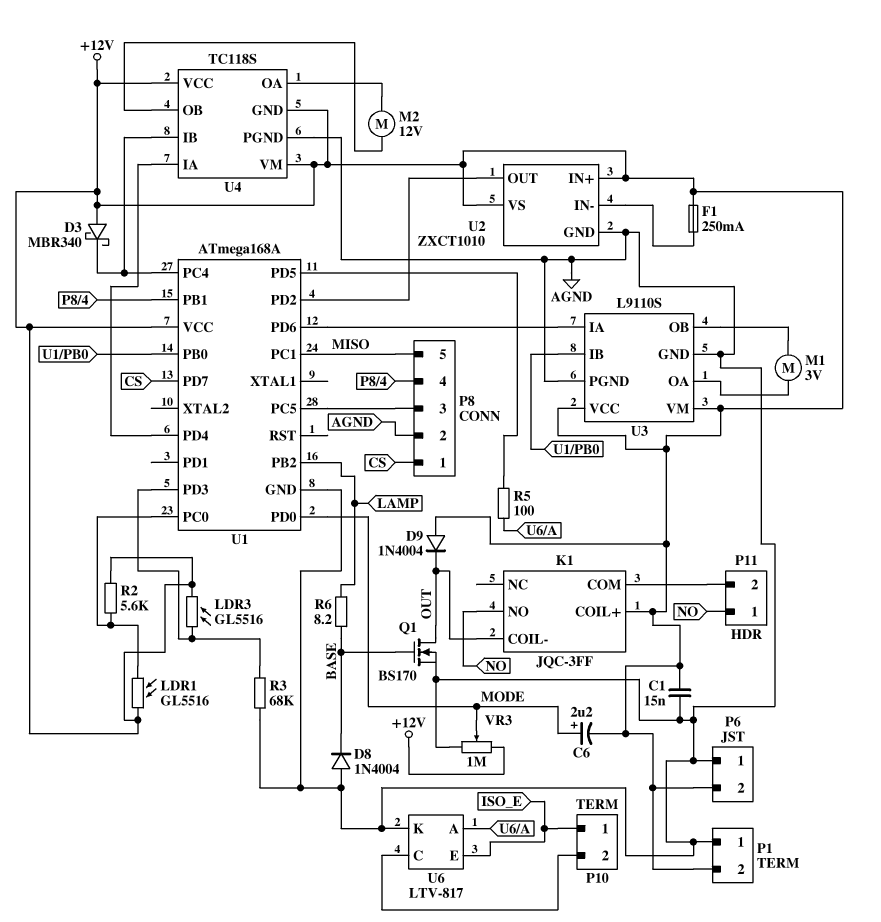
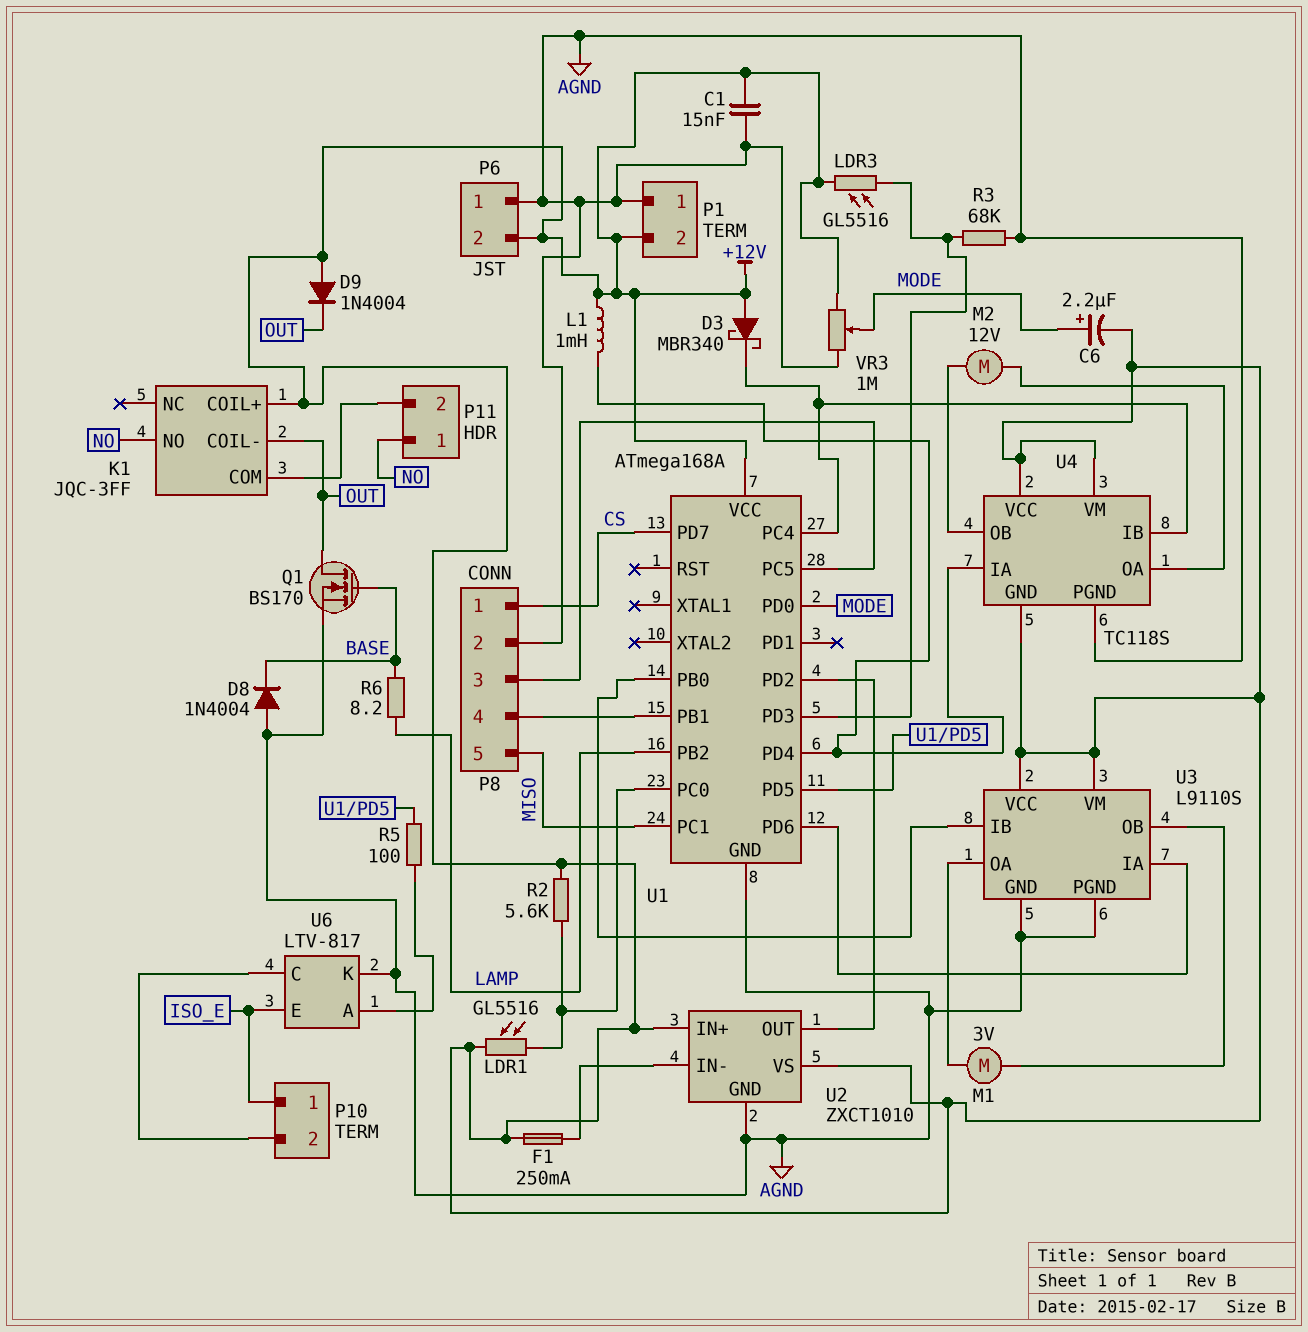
L1: none -> 1mH (+12V, U1/PD4)

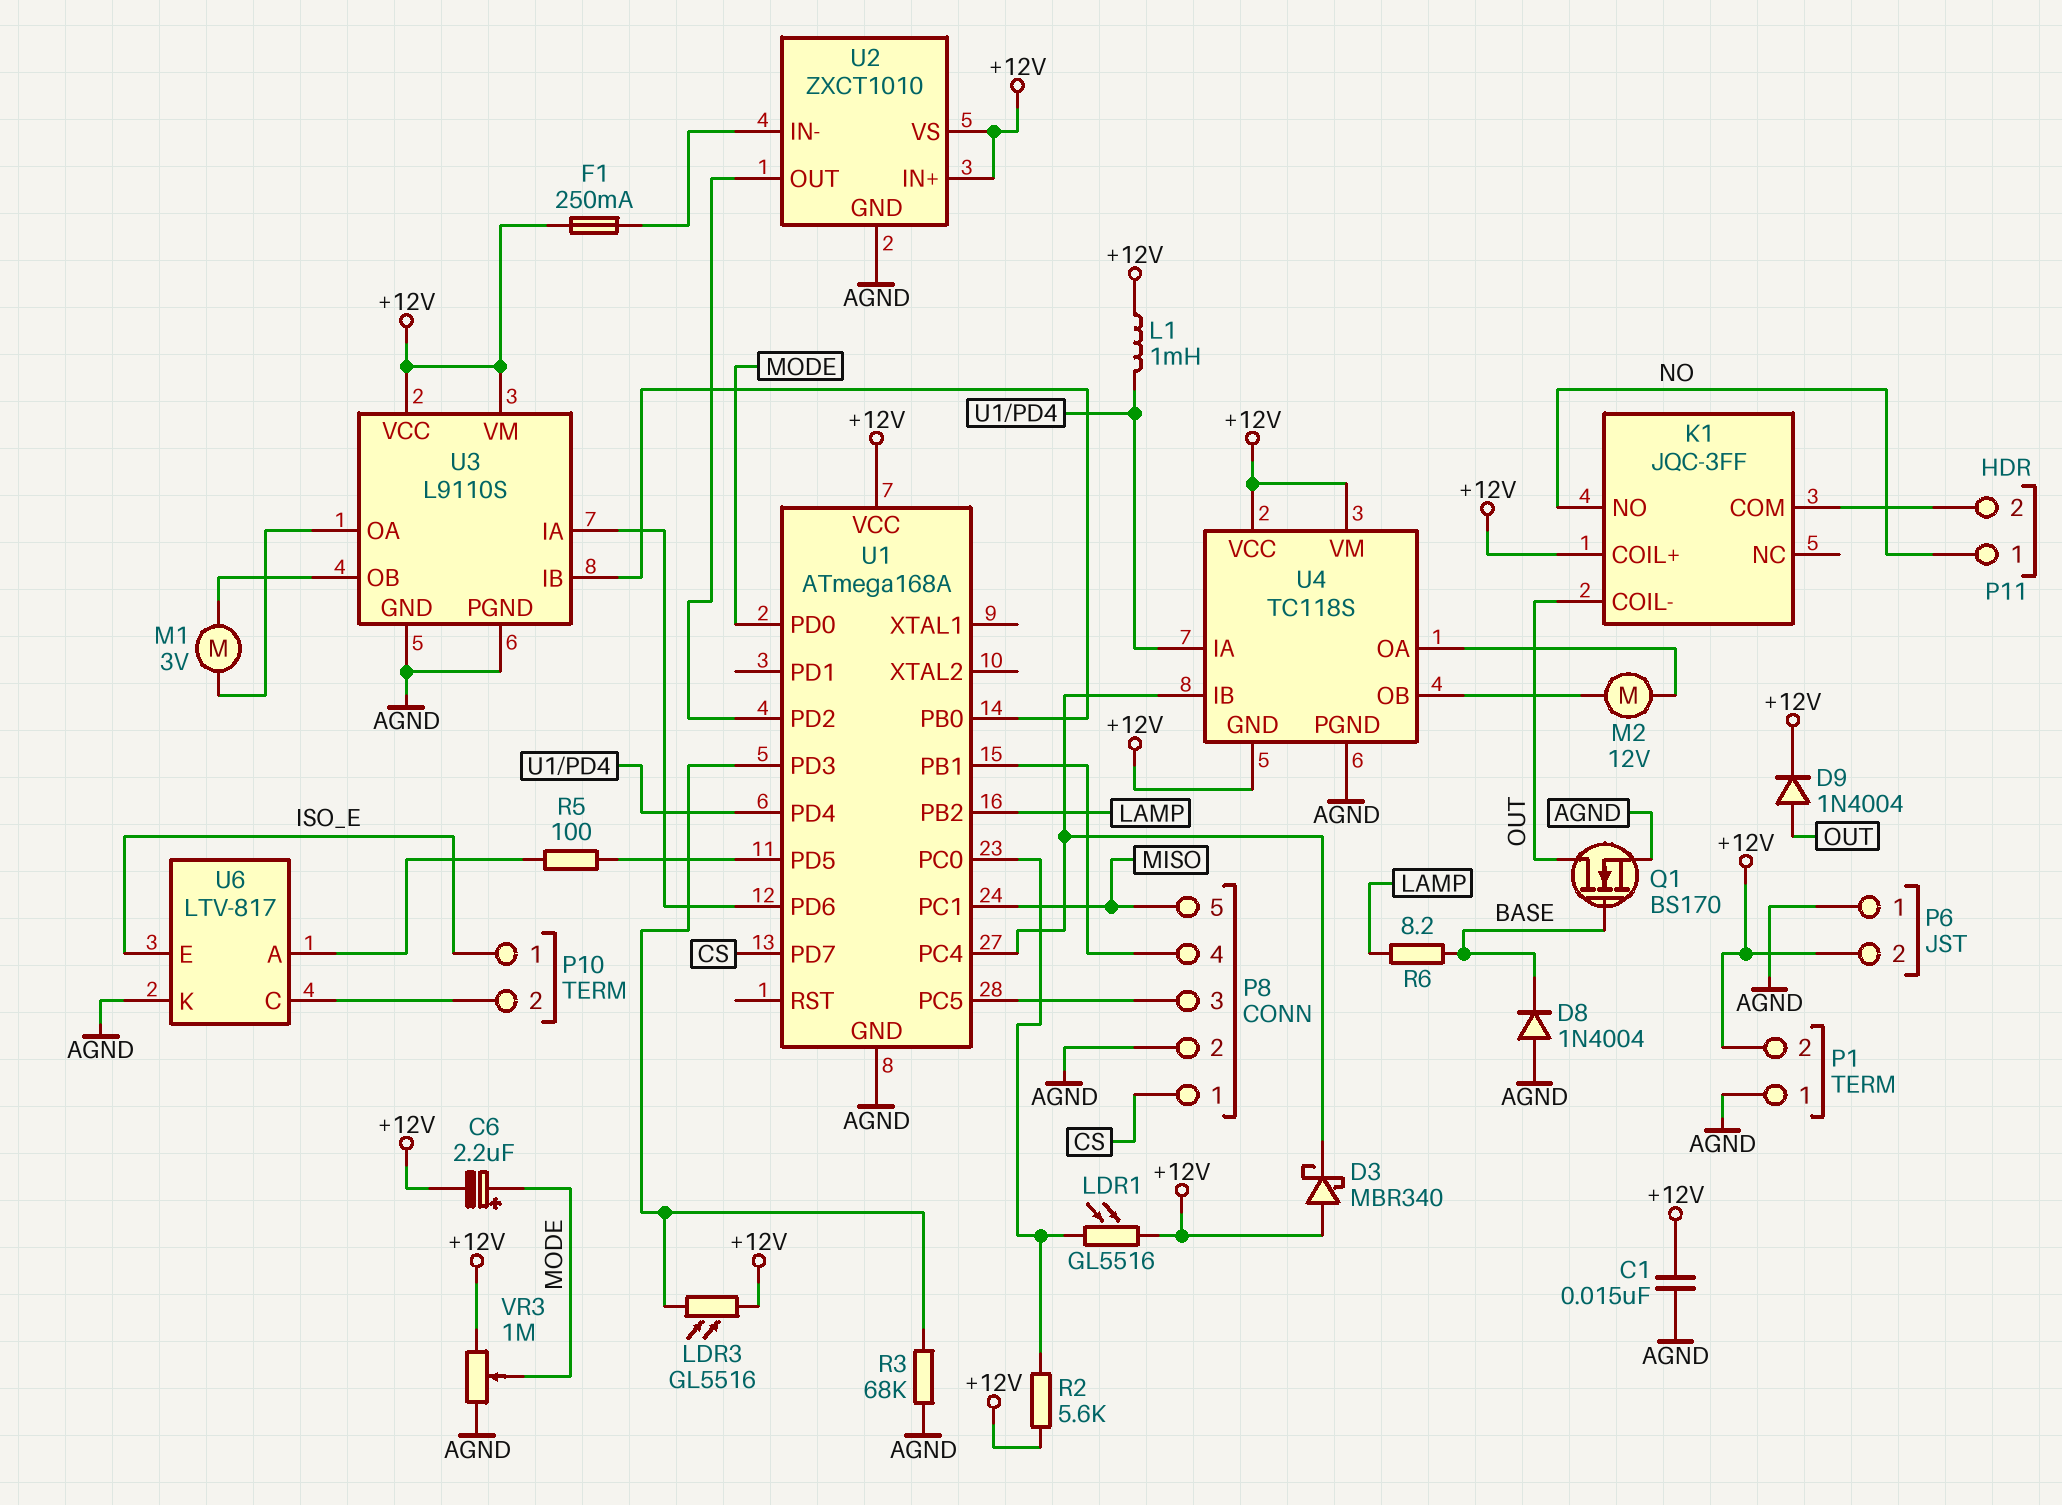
D9: diode 1N4004 (A +12V, K OUT) -> diode 1N4004 (A OUT, K +12V)

